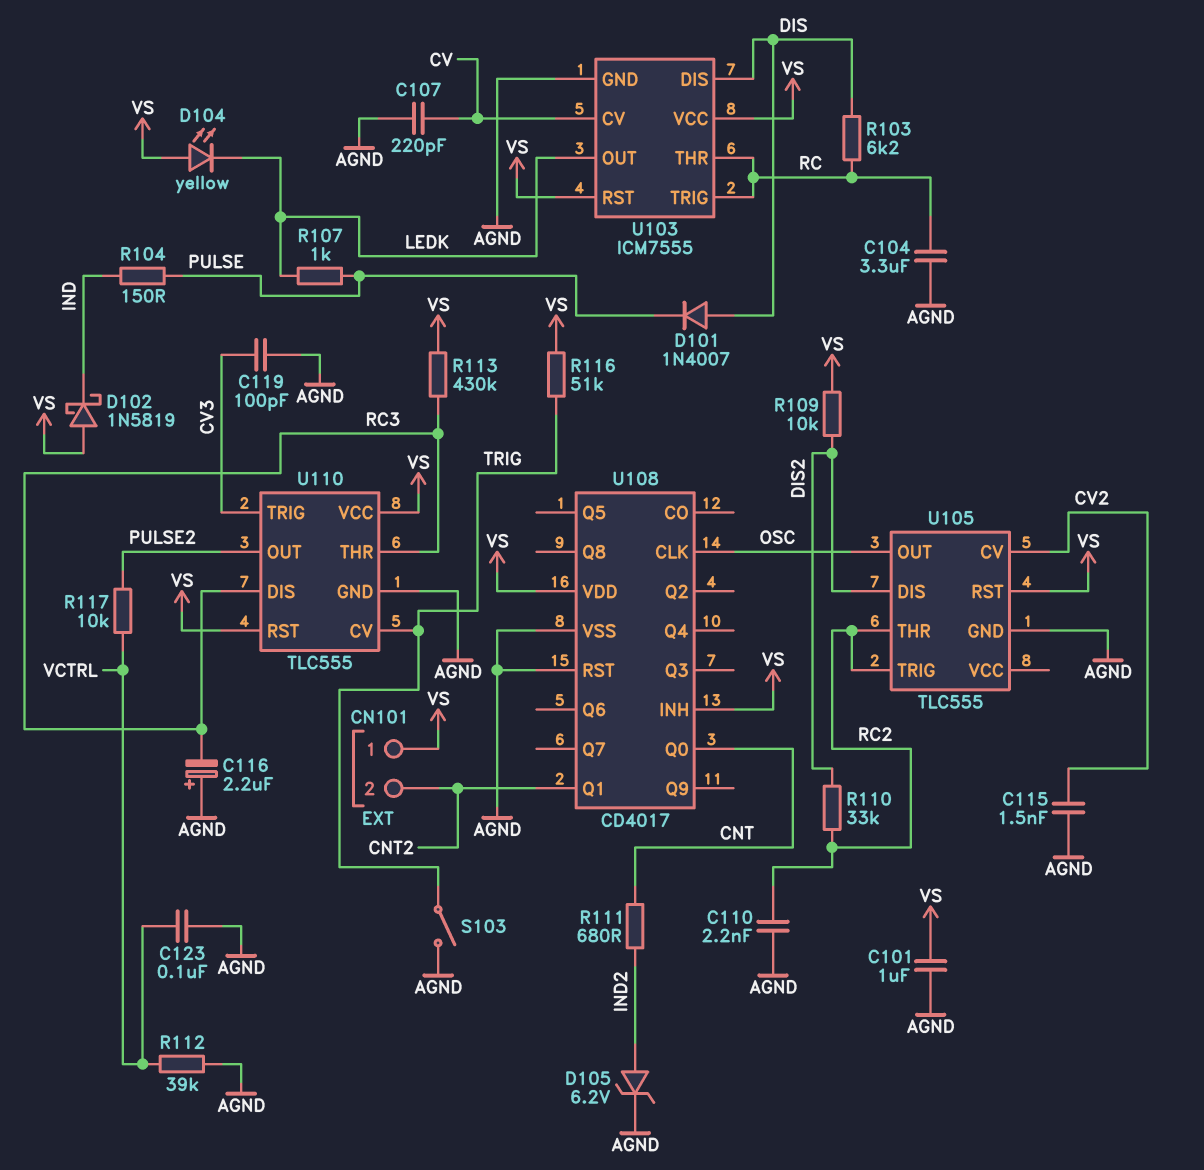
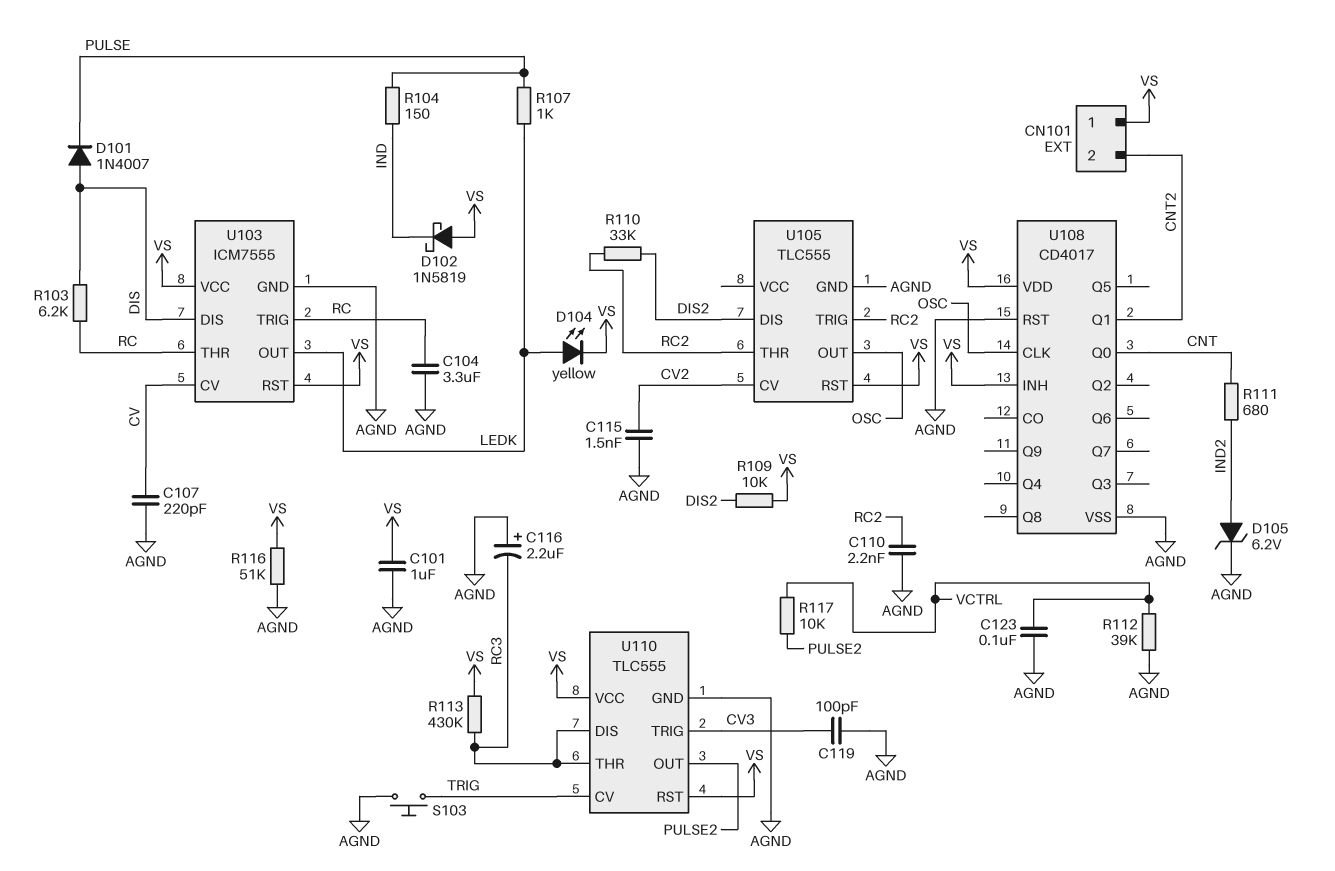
D104: LED yellow (A VS, K LEDK) -> LED yellow (A LEDK, K VS)
R116: 51k (TRIG, VS) -> 51k (AGND, VS)
S103: switch (AGND, TRIG) -> button (AGND, TRIG)

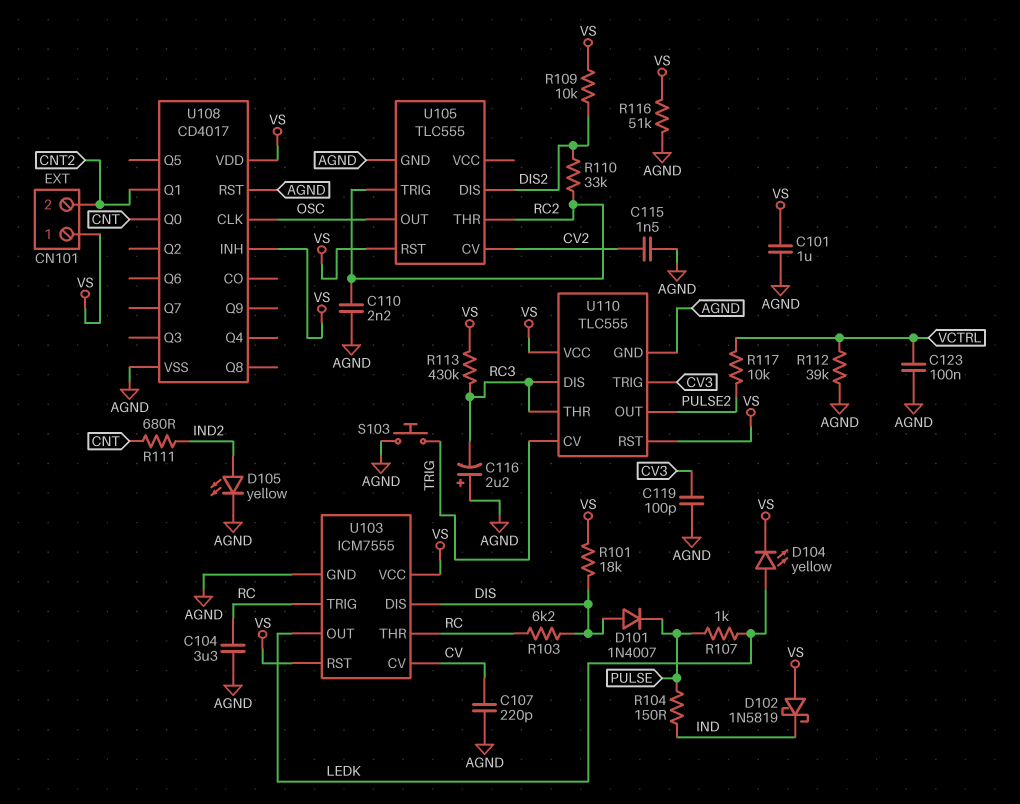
D105: zener 6.2V (A IND2, K AGND) -> LED yellow (A IND2, K AGND)
R101: none -> 18k (DIS, VS)

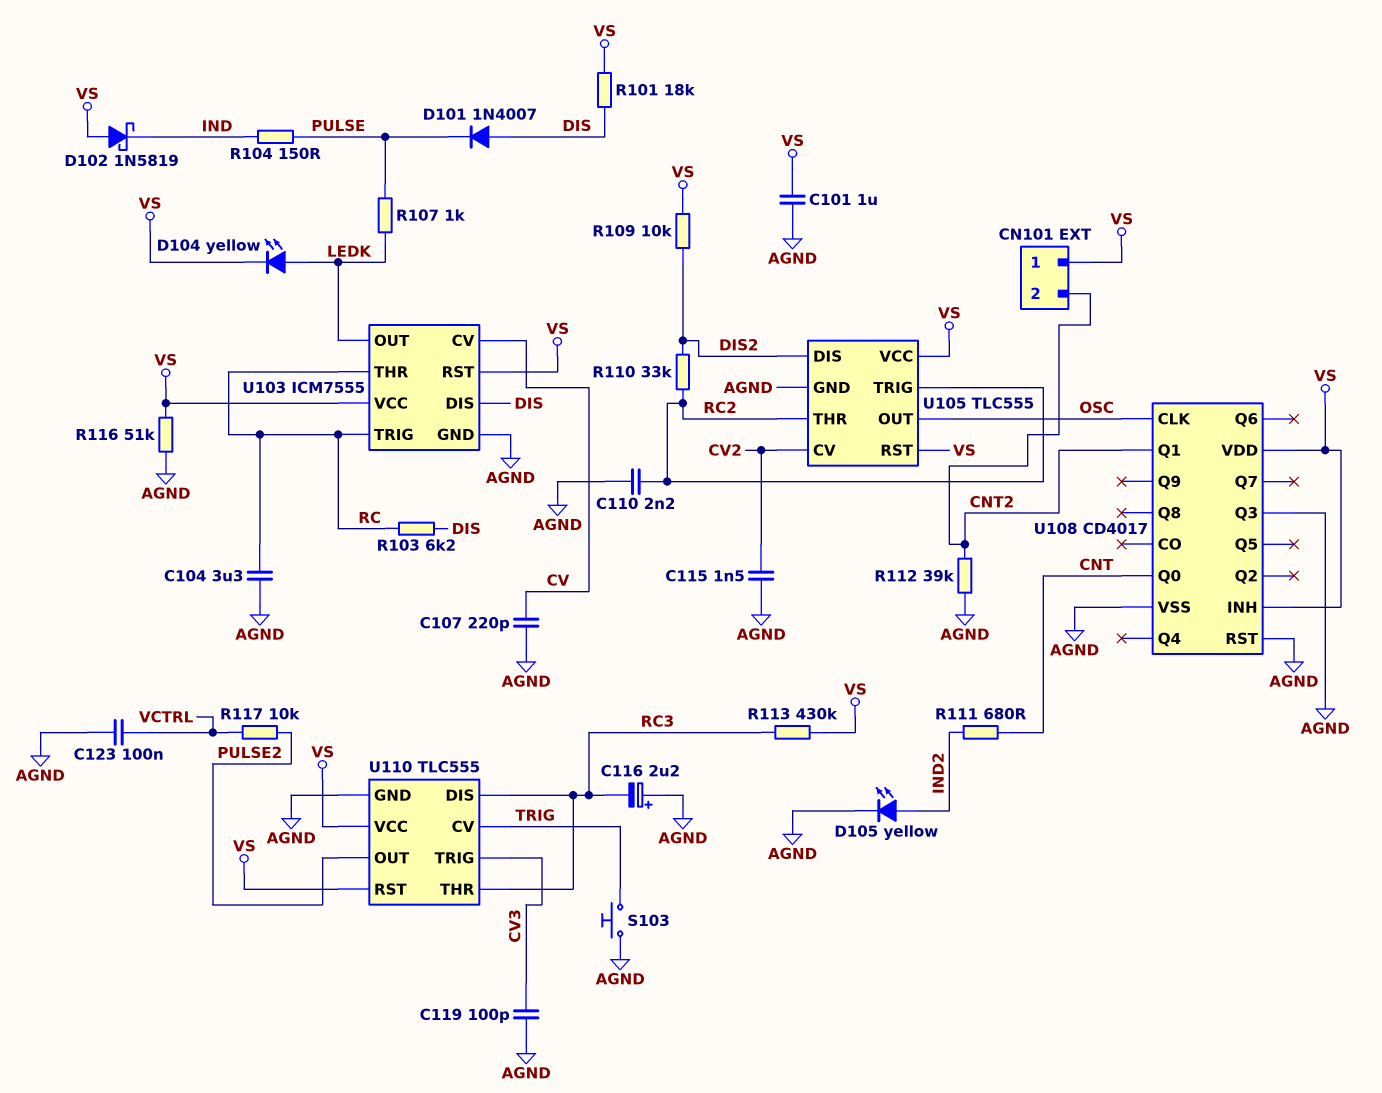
R112: 39k (AGND, VCTRL) -> 39k (AGND, CNT2)
U105 pin VCC: none -> VS
U108 pin Q3: none -> AGND

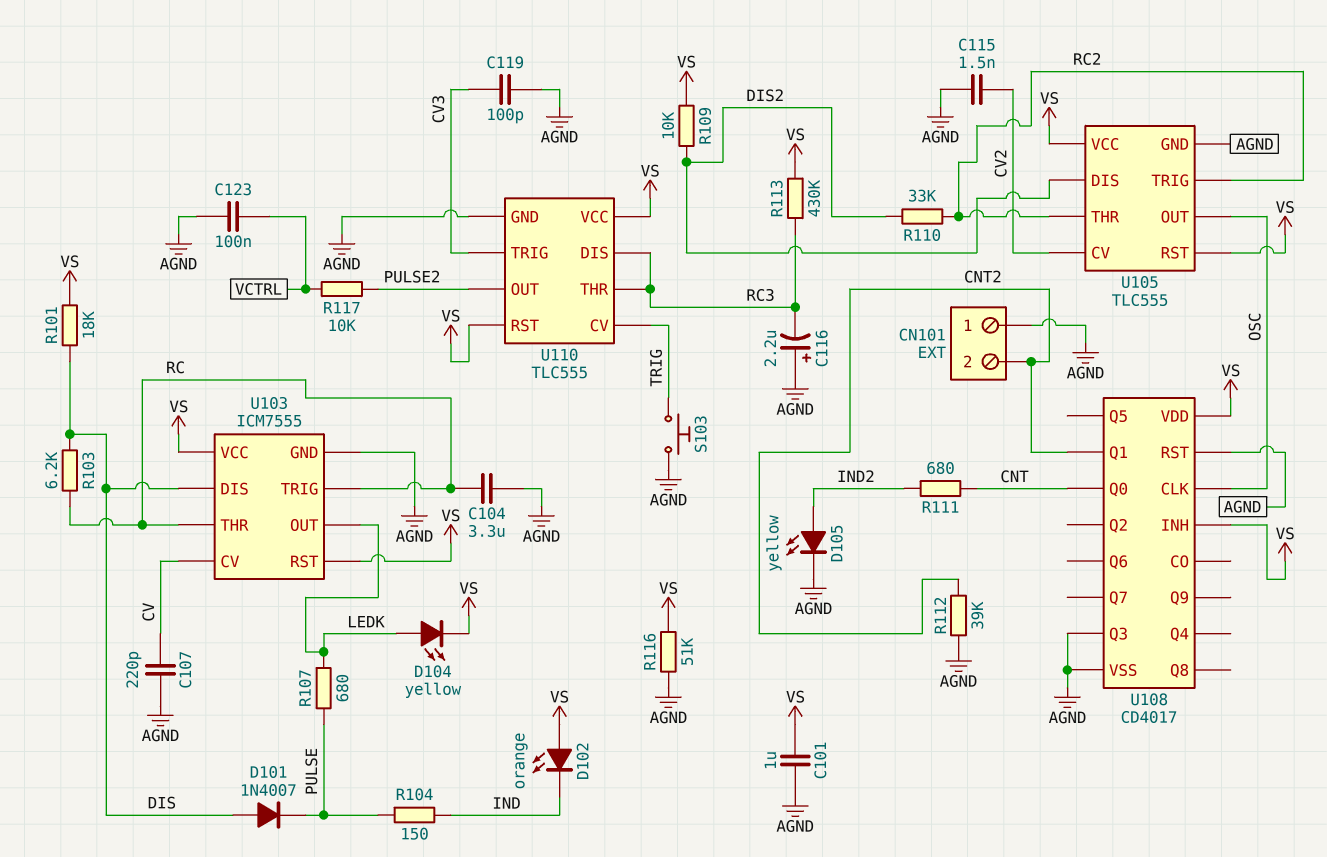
C110: 2.2nF (AGND, RC2) -> none
CN101 pin 1: VS -> AGND
D102: schottky 1N5819 (A VS, K IND) -> LED orange (A VS, K IND)
R107: 1k (LEDK, PULSE) -> 680 (LEDK, PULSE)

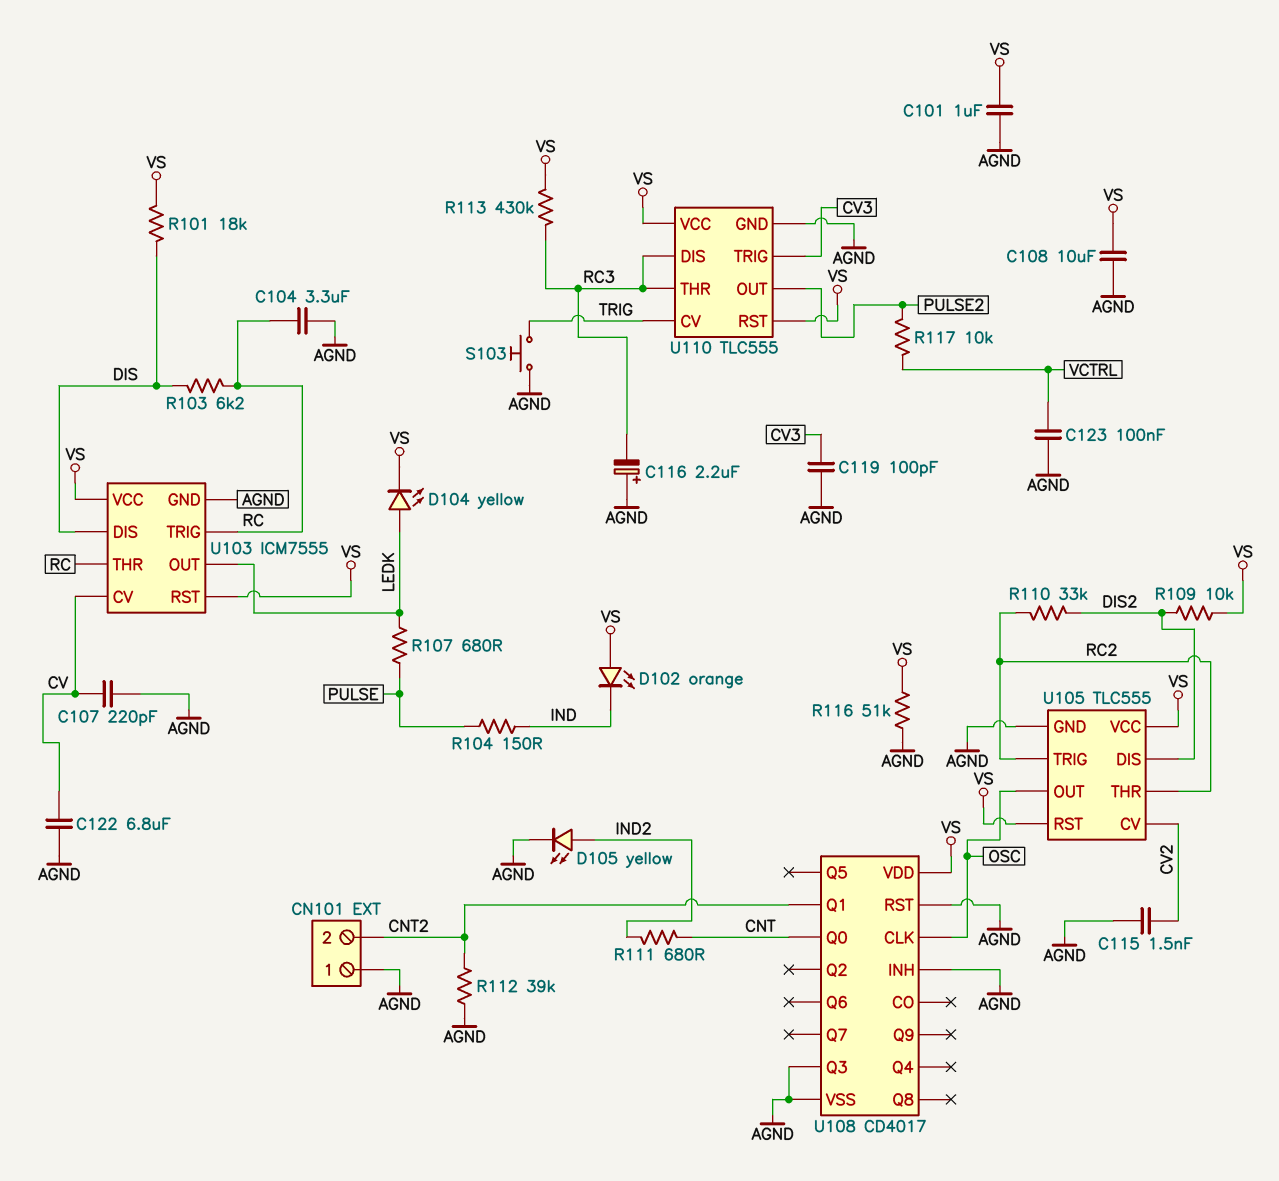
C108: none -> 10uF (AGND, VS)
C122: none -> 6.8uF (AGND, CV)
D101: diode 1N4007 (A DIS, K PULSE) -> none
U108 pin INH: VS -> AGND

